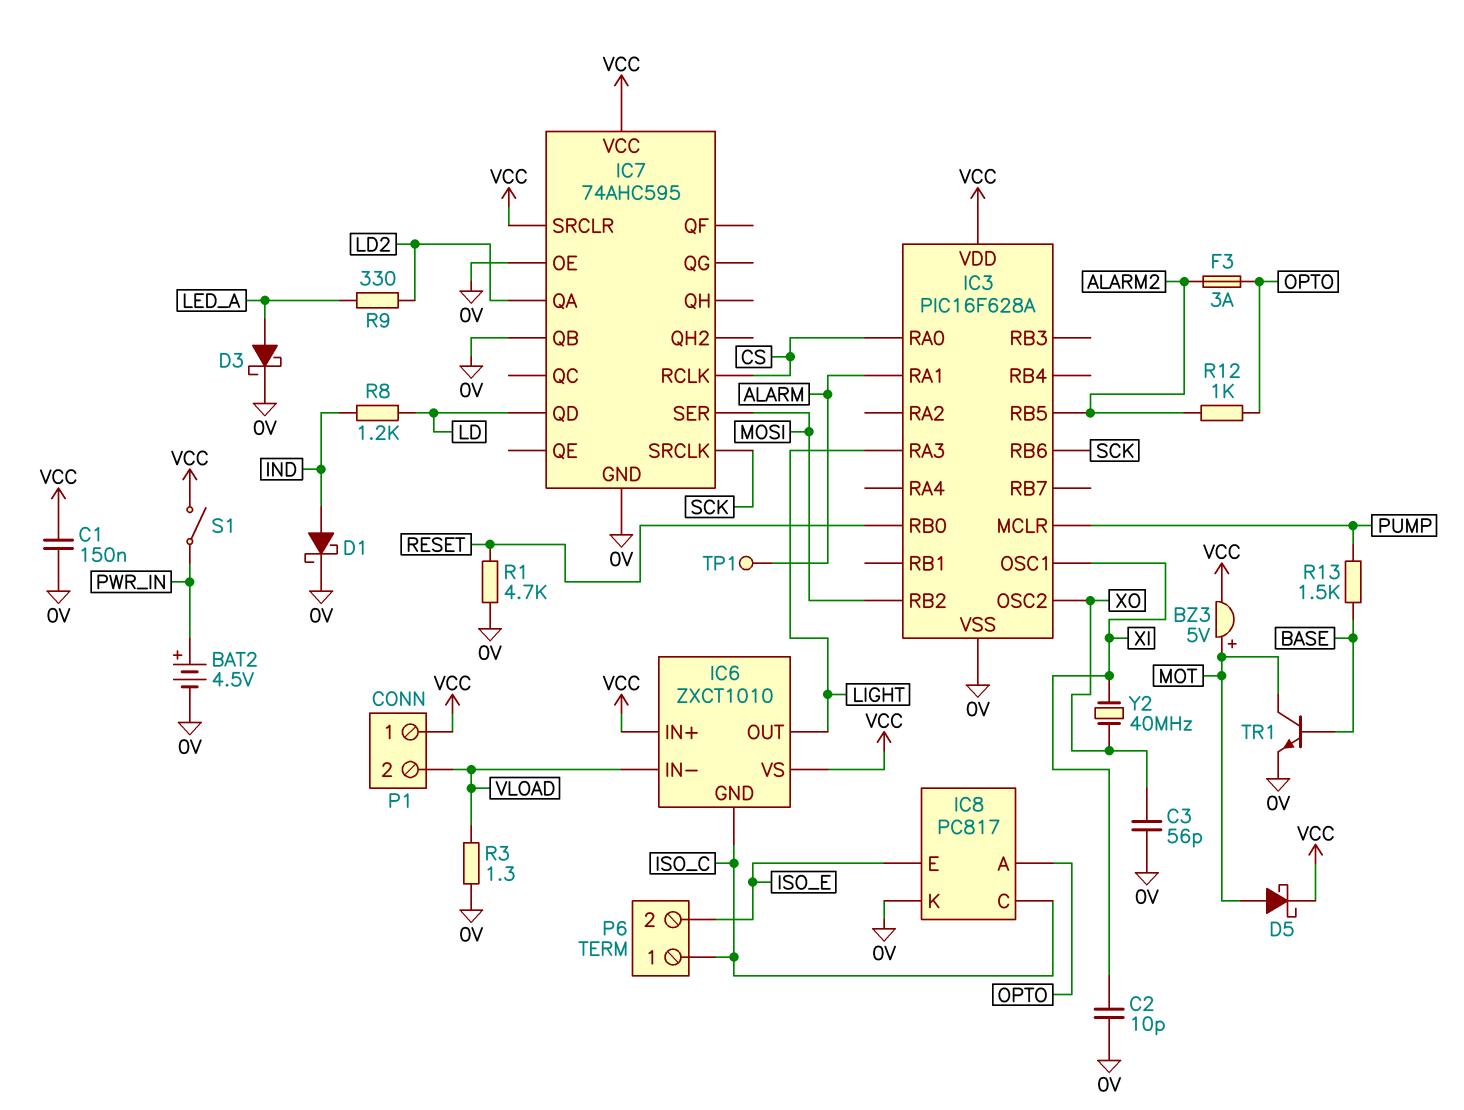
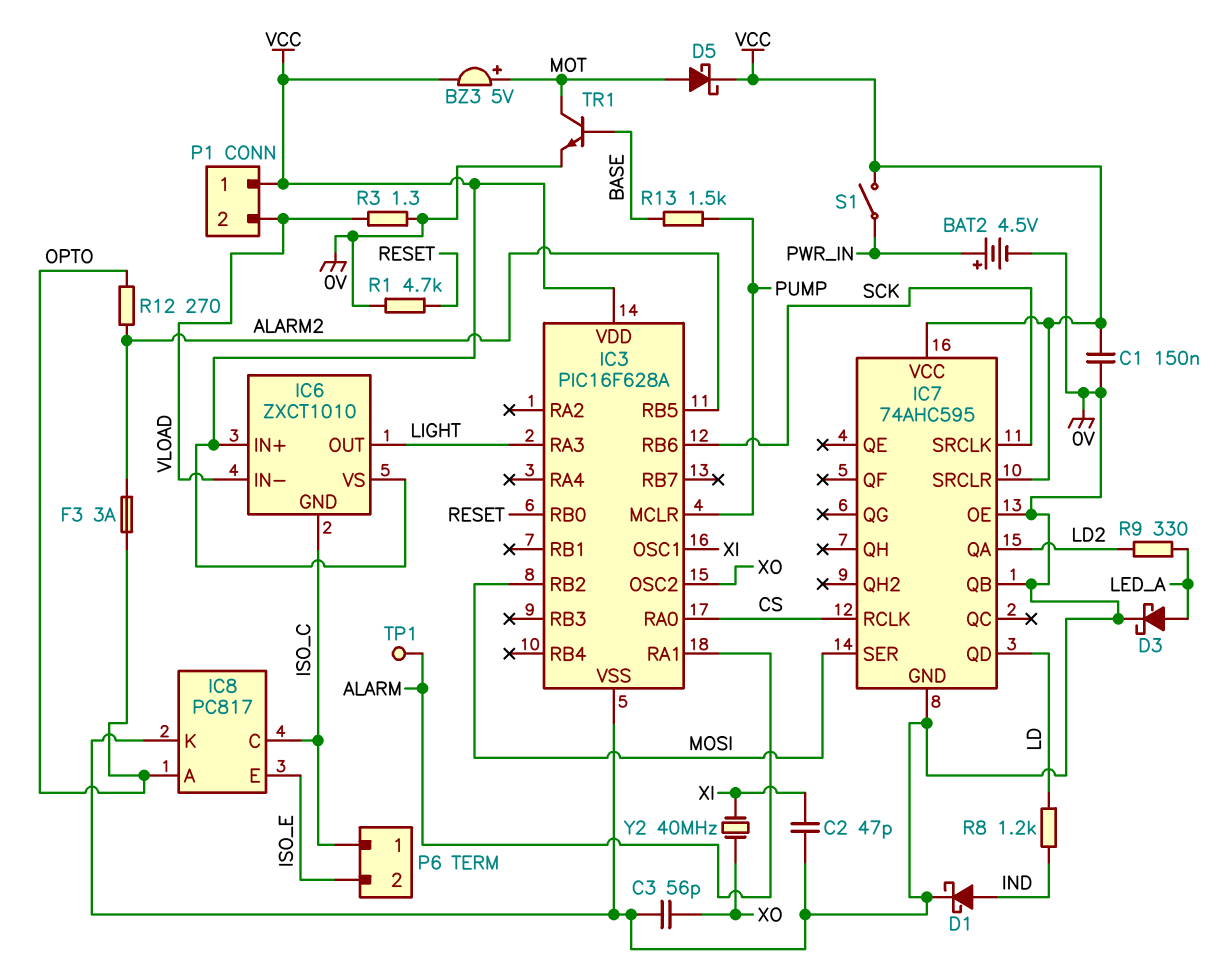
C2: 10pF (0V, XI) -> 47pF (0V, XI)
R12: 1k (ALARM2, OPTO) -> 270 (ALARM2, OPTO)

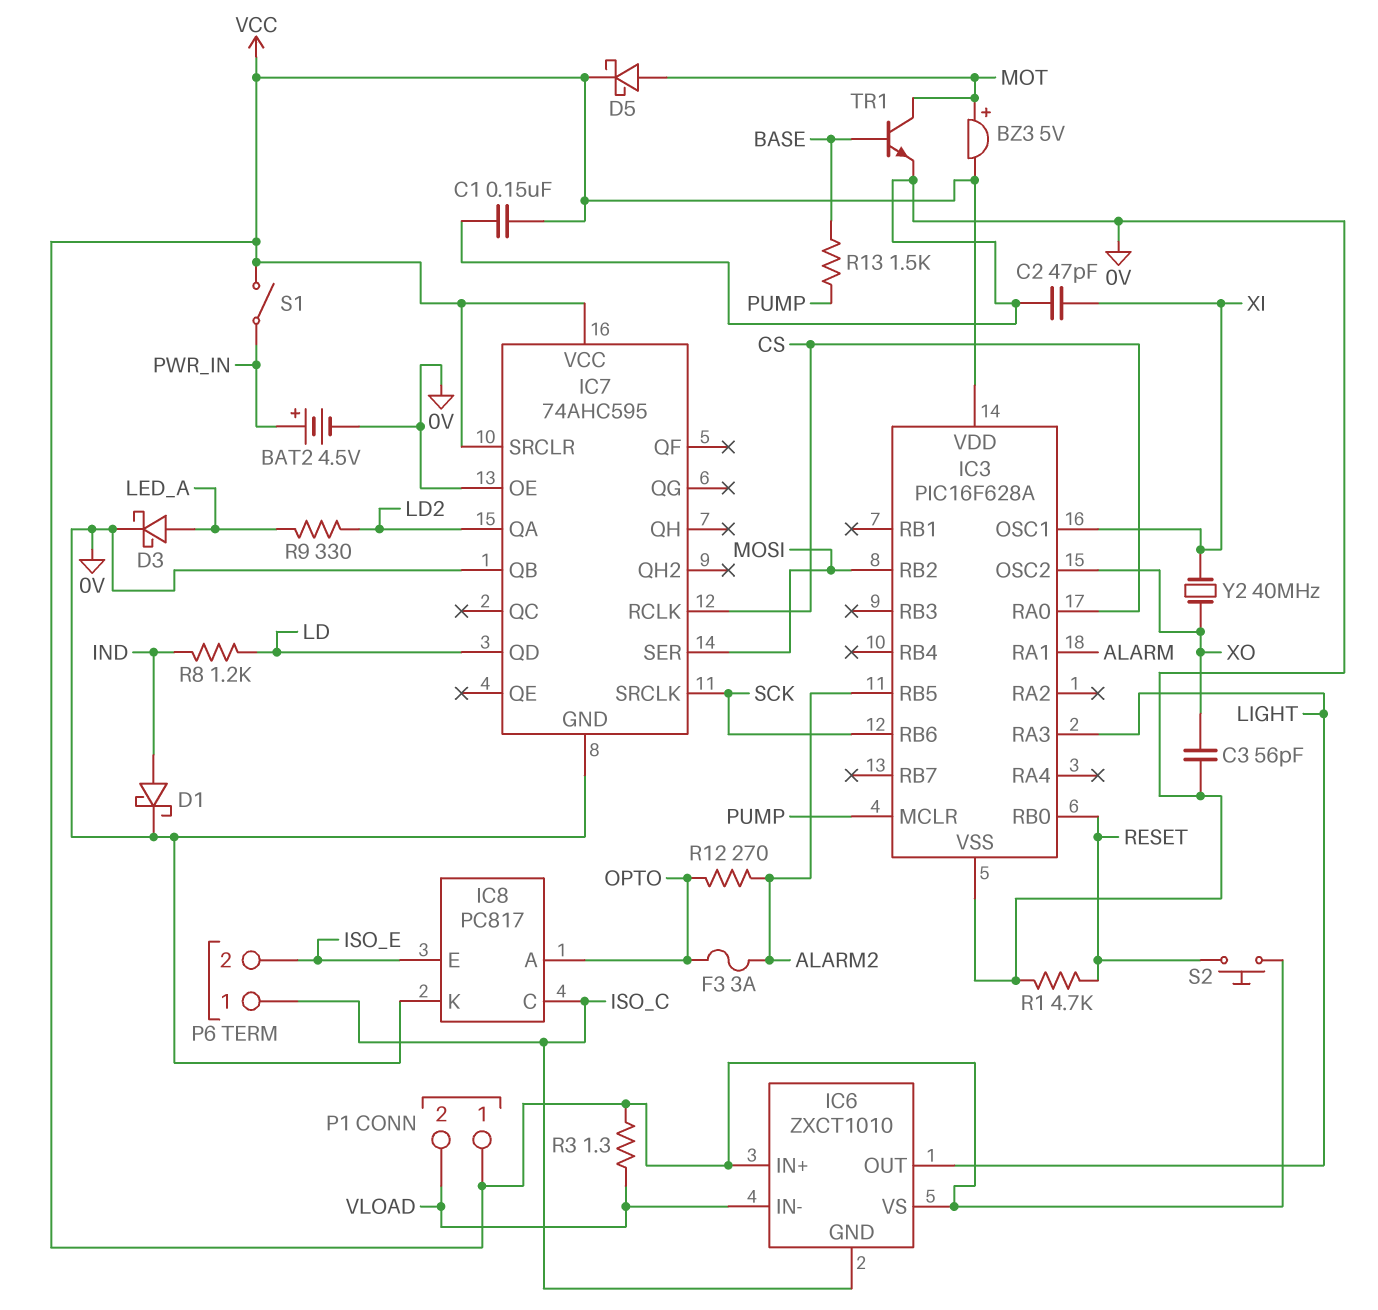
R3: 1.3 (0V, VLOAD) -> 1.3 (VCC, VLOAD)
S2: none -> button (RESET, VCC)
TP1: test point (ALARM) -> none

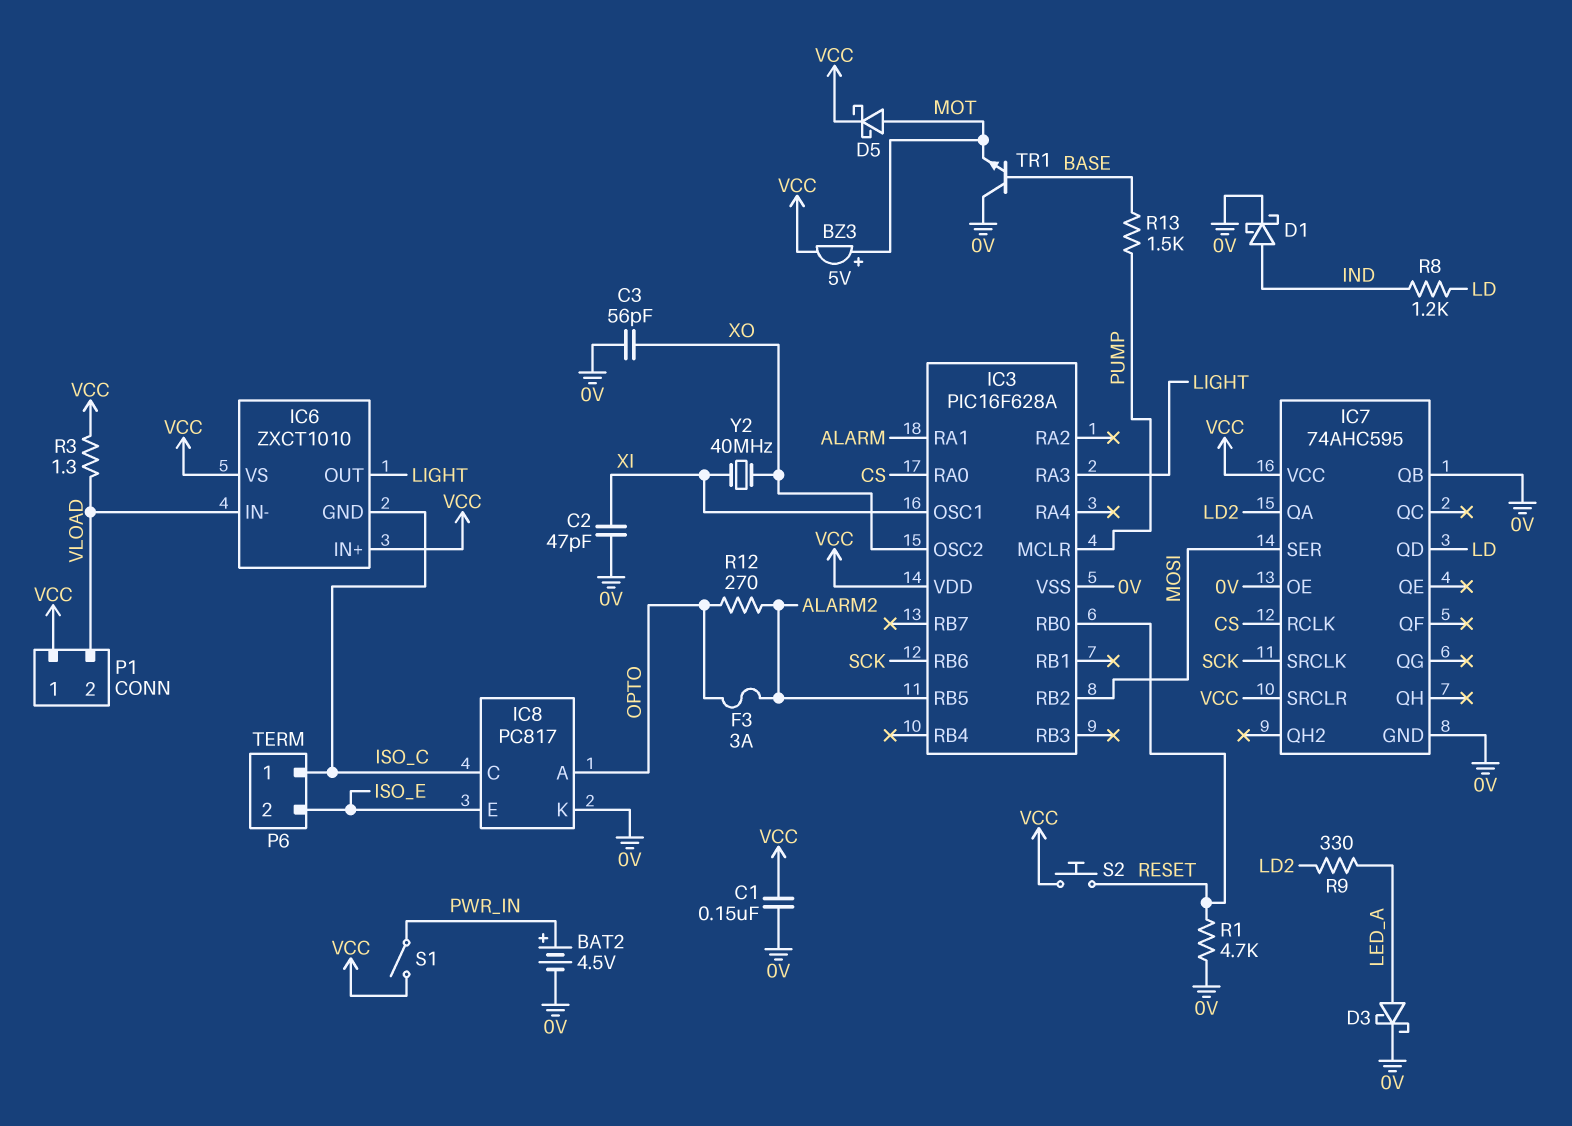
TR1: NPN (B BASE, C MOT, E 0V) -> NPN (B BASE, C 0V, E MOT)

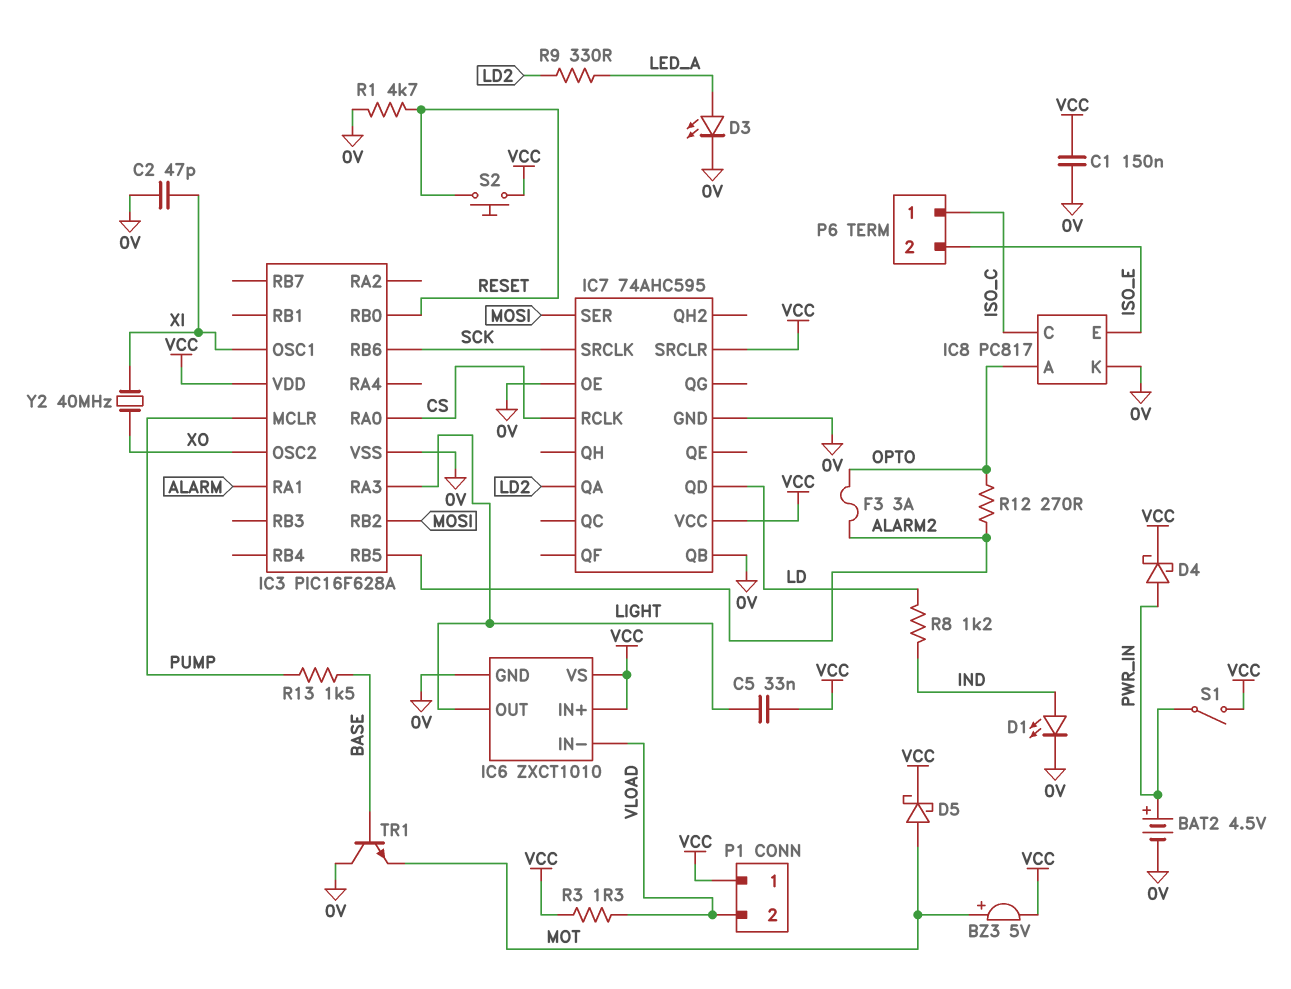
C3: 56pF (0V, XO) -> none
C5: none -> 33nF (LIGHT, VCC)
D1: schottky (A IND, K 0V) -> LED (A IND, K 0V)
D3: schottky (A LED_A, K 0V) -> LED (A LED_A, K 0V)
D4: none -> schottky (A PWR_IN, K VCC)
IC6 pin GND: ISO_C -> 0V

